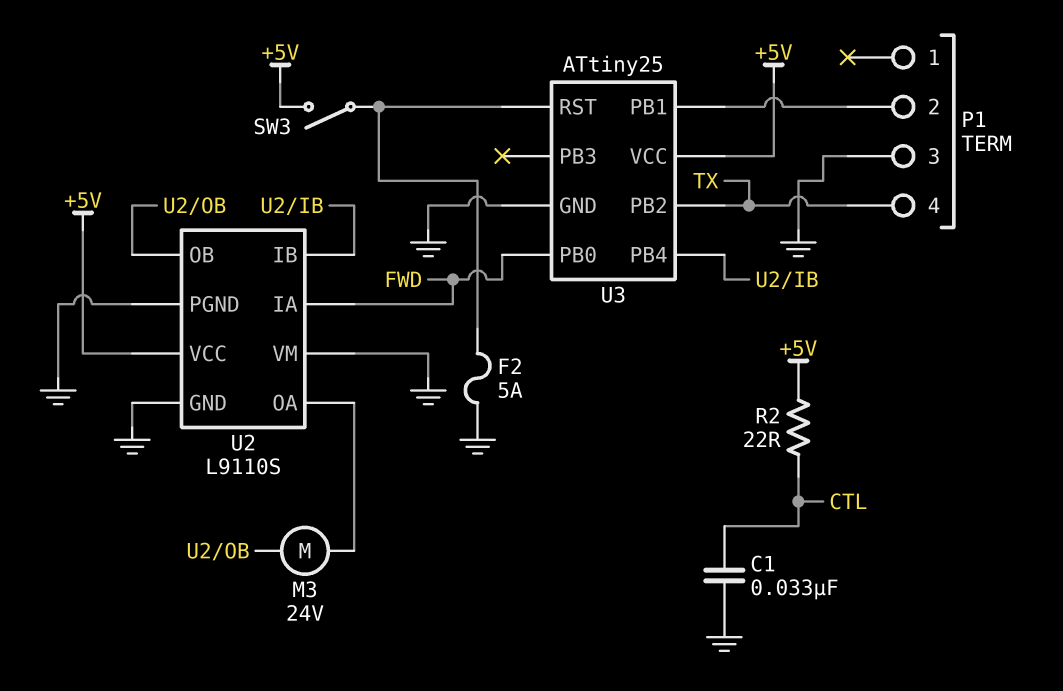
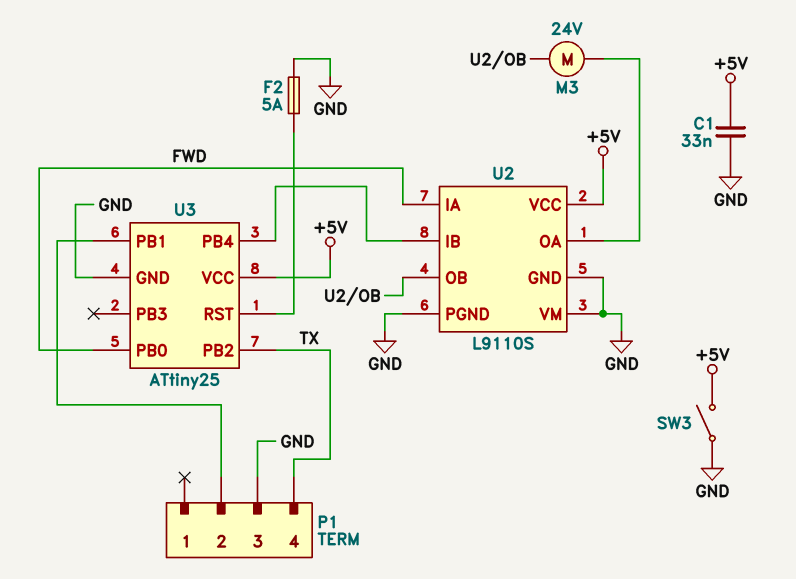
C1: 33nF (CTL, GND) -> 33nF (+5V, GND)
R2: 22 (+5V, CTL) -> none
SW3: switch (+5V, U3/RST) -> switch (+5V, GND)

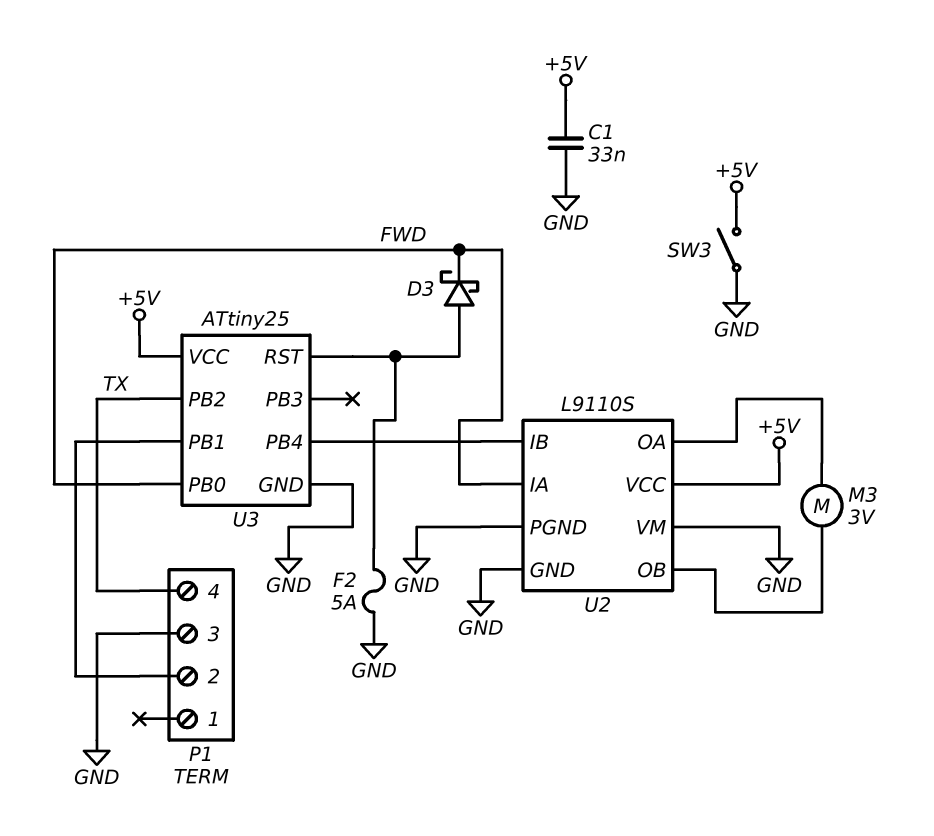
D3: none -> schottky (A U3/RST, K FWD)
M3: motor 24V (U2/OA, U2/OB) -> motor 3V (U2/OA, U2/OB)

